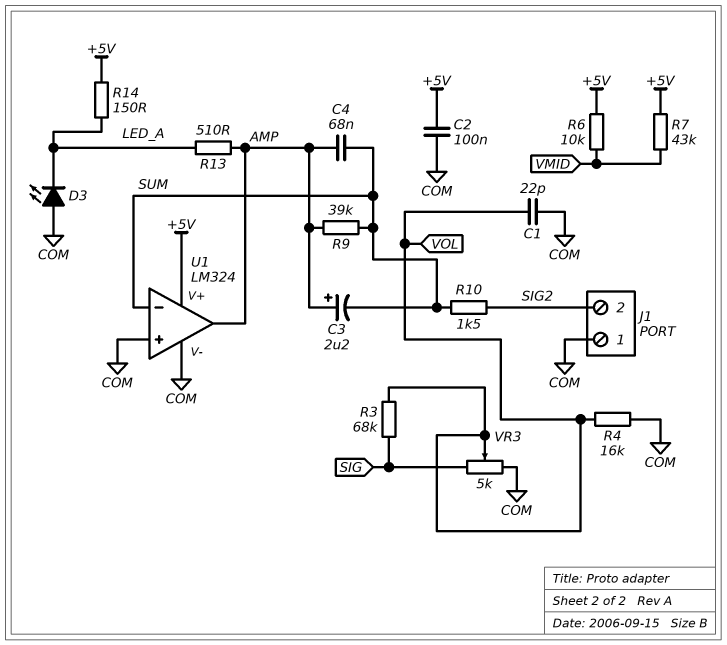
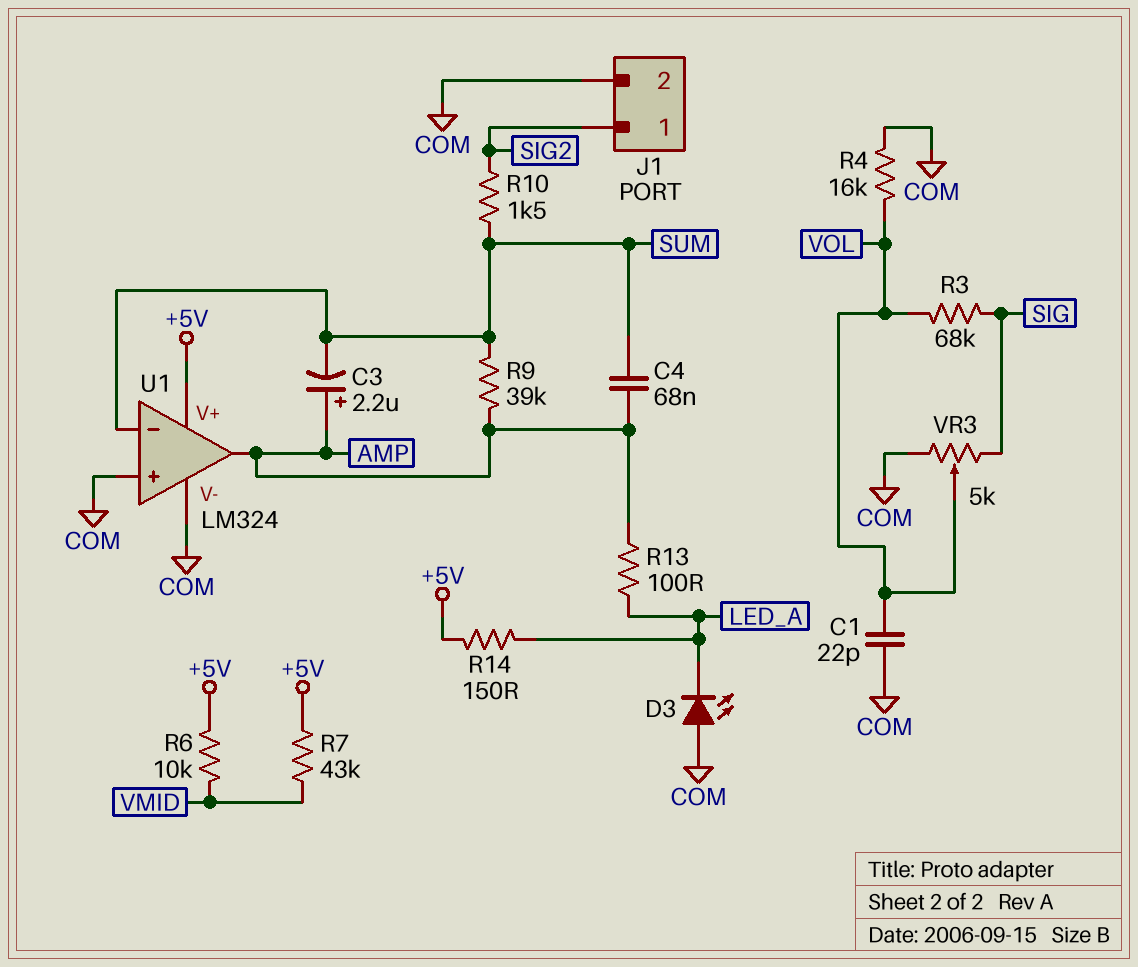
C2: 100nF (+5V, COM) -> none
J1 pin 1: COM -> SIG2
J1 pin 2: SIG2 -> COM
R13: 510 (AMP, LED_A) -> 100 (AMP, LED_A)

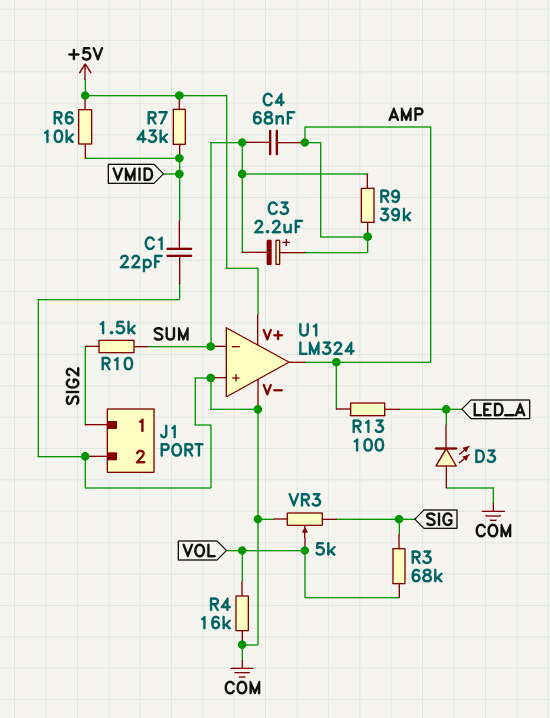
C1: 22pF (COM, VOL) -> 22pF (COM, VMID)
R14: 150 (+5V, LED_A) -> none

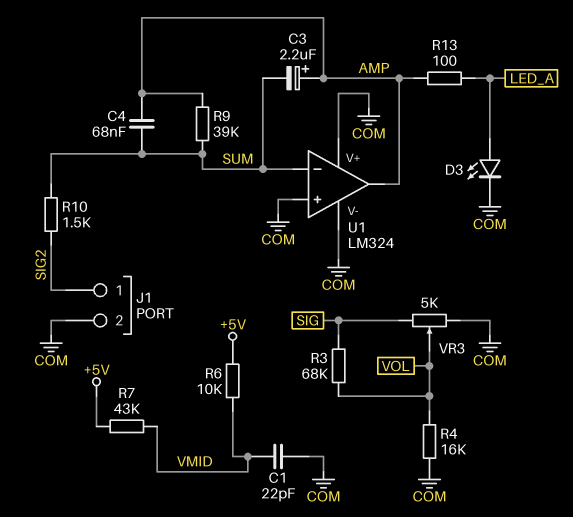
D3: LED (A COM, K LED_A) -> LED (A LED_A, K COM)
U1 pin V+: +5V -> COM

